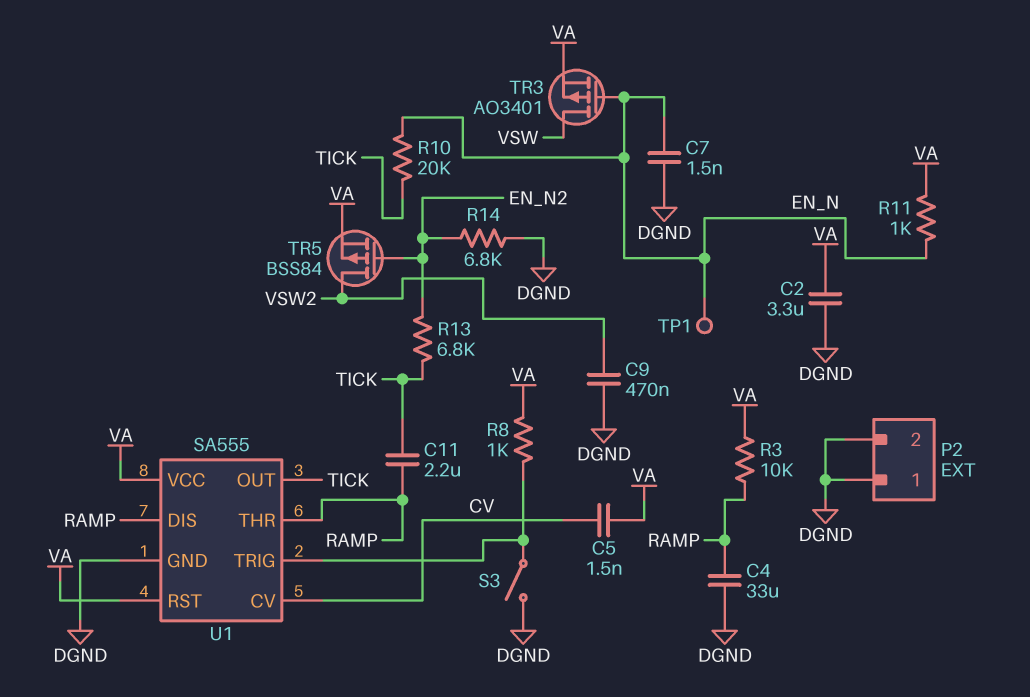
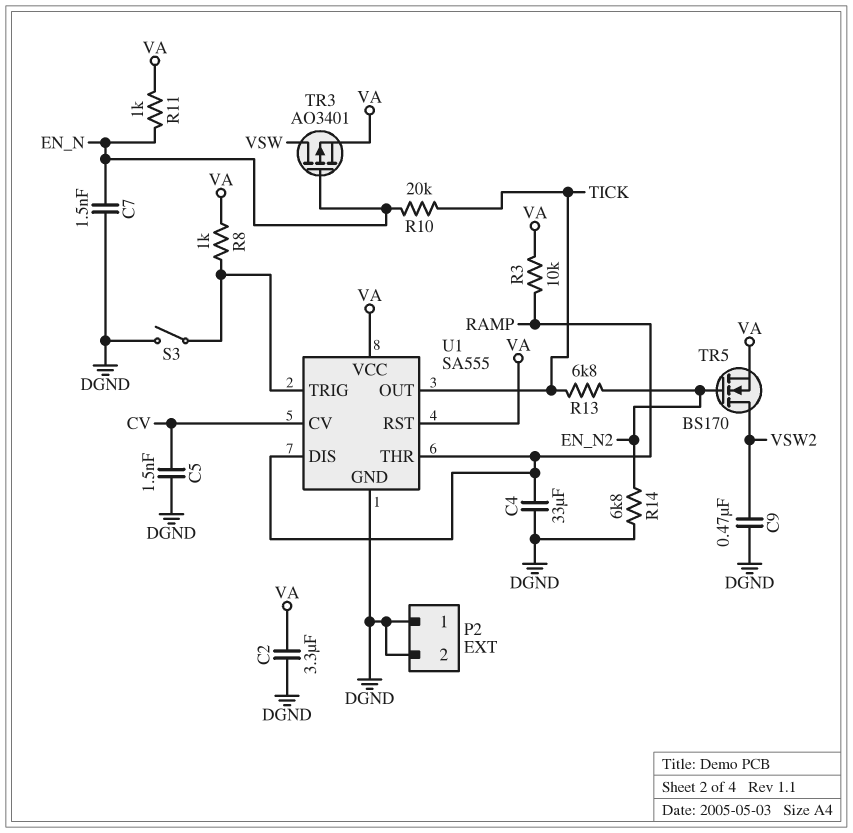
C5: 1.5nF (CV, VA) -> 1.5nF (CV, DGND)
C11: 2.2uF (RAMP, TICK) -> none
TP1: test point (EN_N) -> none
TR5: PMOS BSS84 (G EN_N2, D VSW2, S VA) -> NMOS BS170 (G EN_N2, D VSW2, S VA)

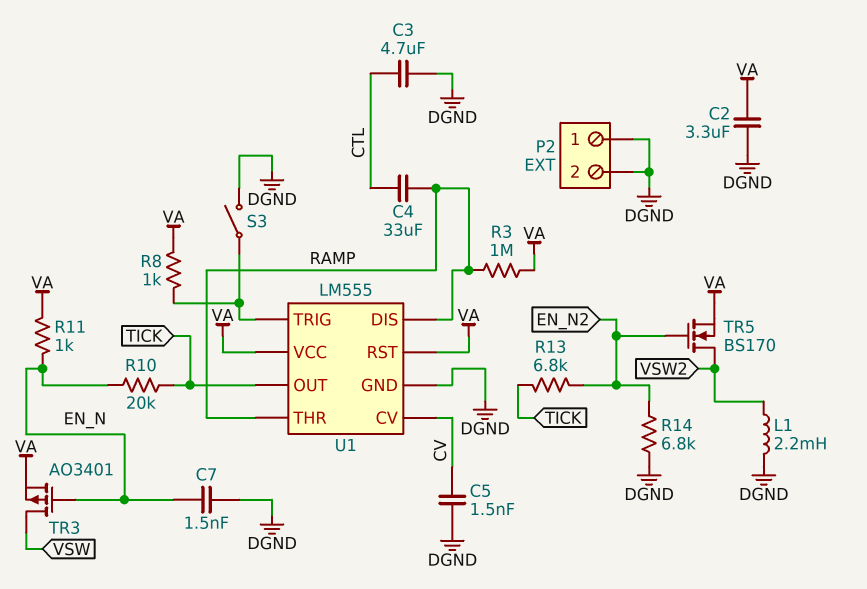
C3: none -> 4.7uF (CTL, DGND)
C4: 33uF (DGND, RAMP) -> 33uF (CTL, RAMP)
C9: 470nF (DGND, VSW2) -> none
L1: none -> 2.2mH (DGND, VSW2)
R3: 10k (RAMP, VA) -> 1M (RAMP, VA)
U1: SA555 -> LM555

